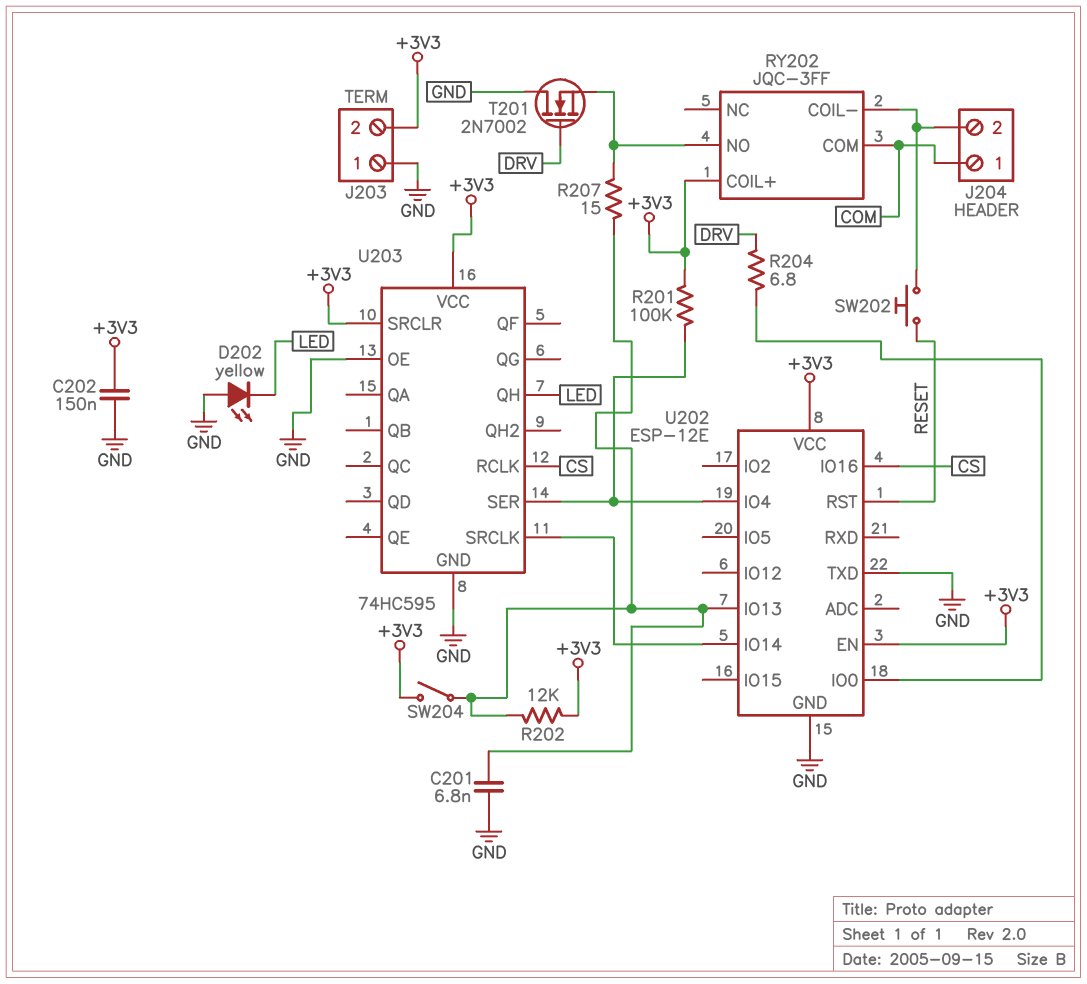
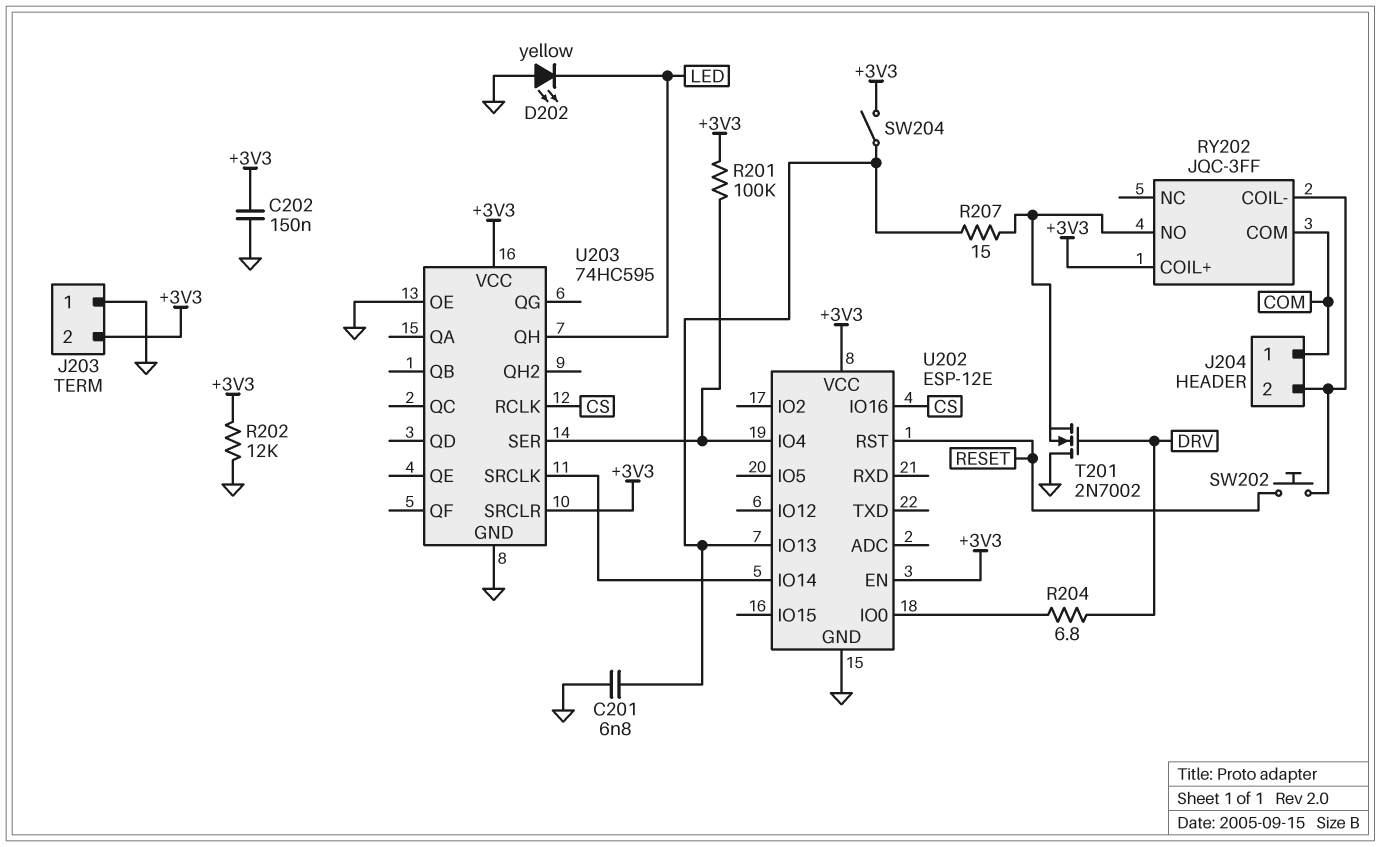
R202: 12k (+3V3, U202/IO13) -> 12k (+3V3, GND)
U202 pin TXD: GND -> none

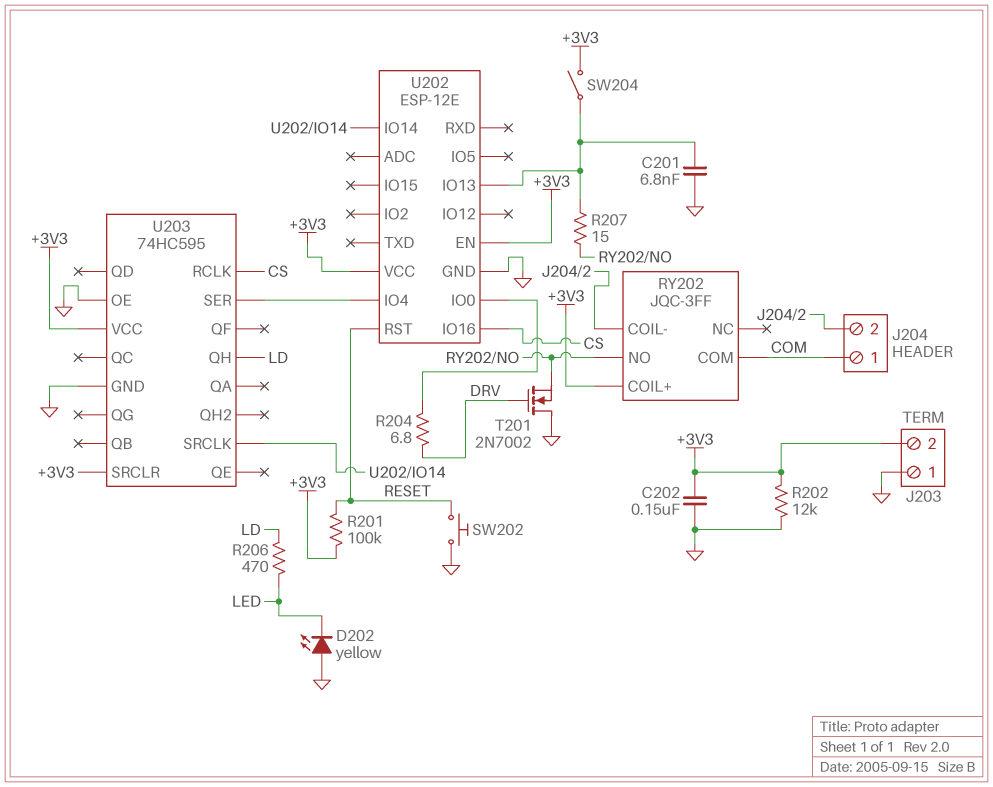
R201: 100k (+3V3, U202/IO4) -> 100k (+3V3, RESET)
R206: none -> 470 (LD, LED)
SW202: button (J204/2, RESET) -> button (GND, RESET)
U203 pin QH: LED -> LD

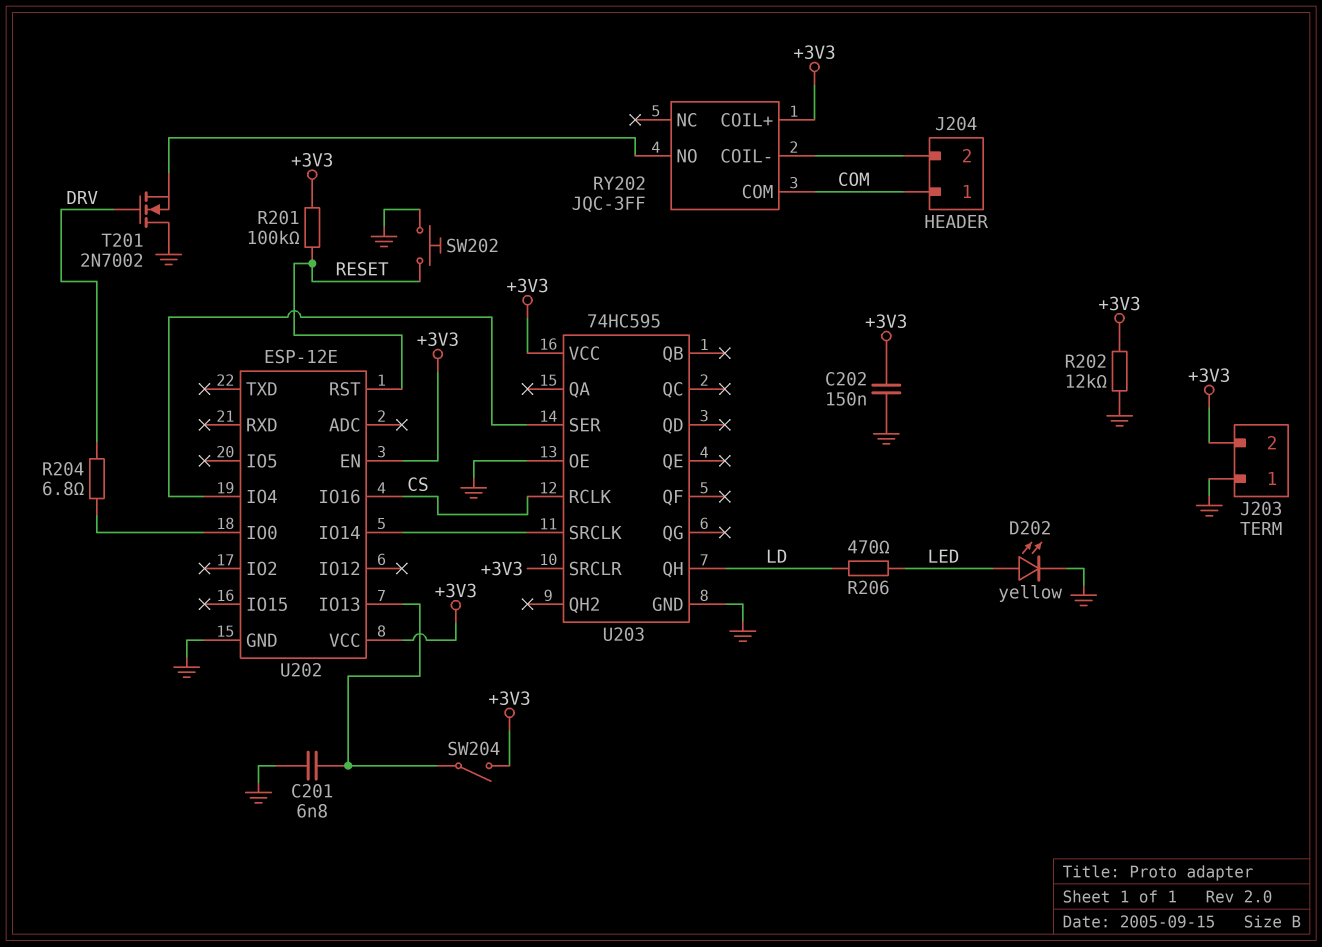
D202: LED yellow (A GND, K LED) -> LED yellow (A LED, K GND)
R207: 15 (RY202/NO, U202/IO13) -> none

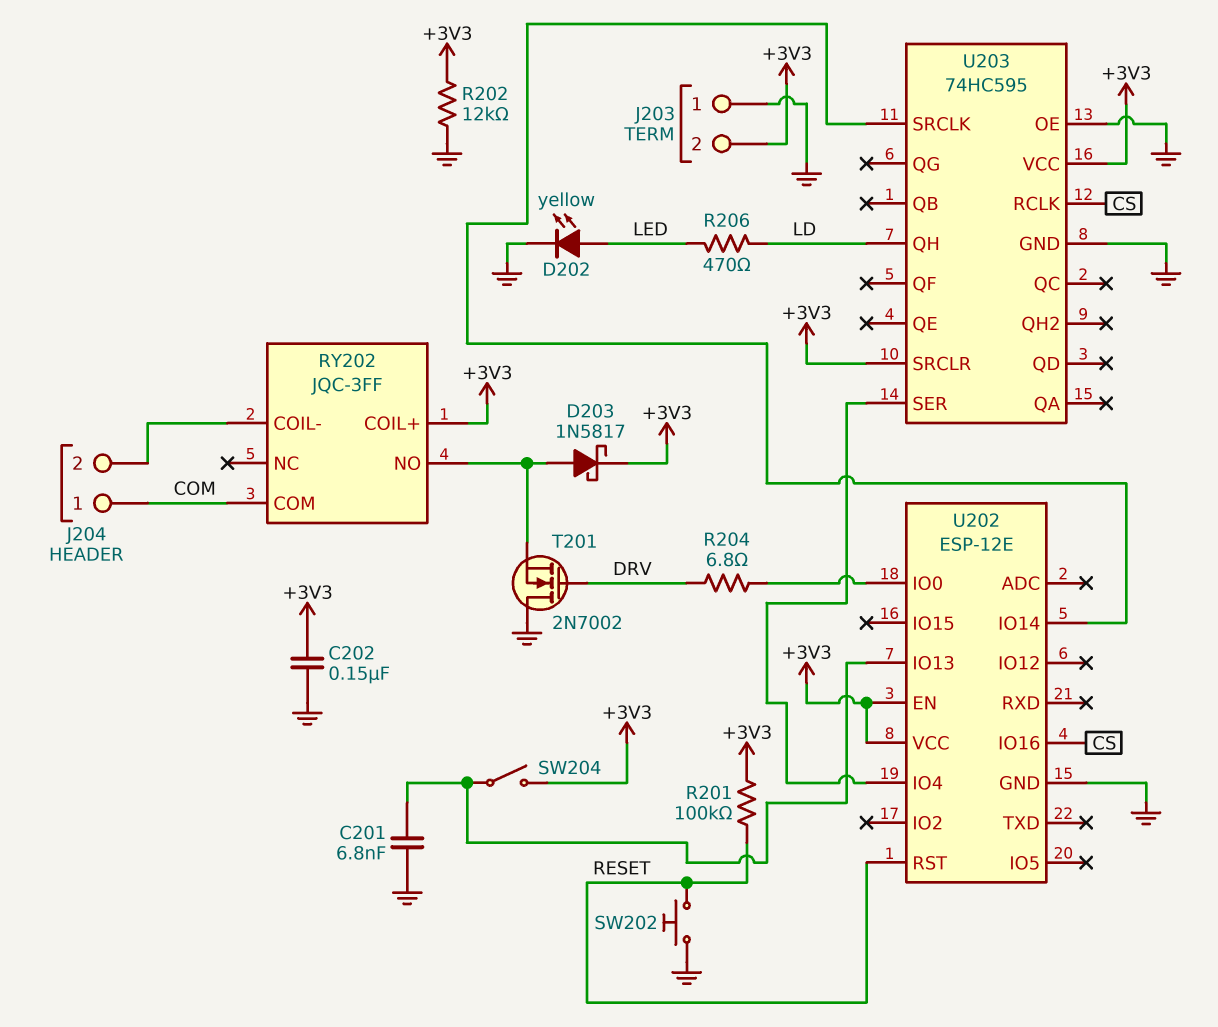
D203: none -> schottky 1N5817 (A RY202/NO, K +3V3)

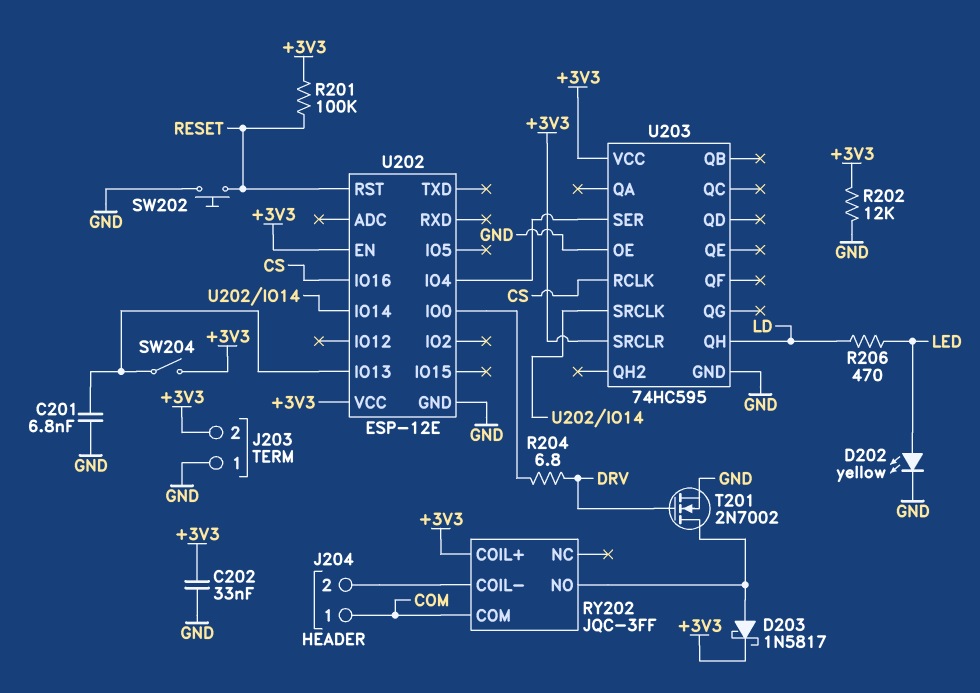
C202: 150nF (+3V3, GND) -> 33nF (+3V3, GND)
T201: NMOS 2N7002 (G DRV, D GND, S RY202/NO) -> NMOS 2N7002 (G DRV, D RY202/NO, S GND)

